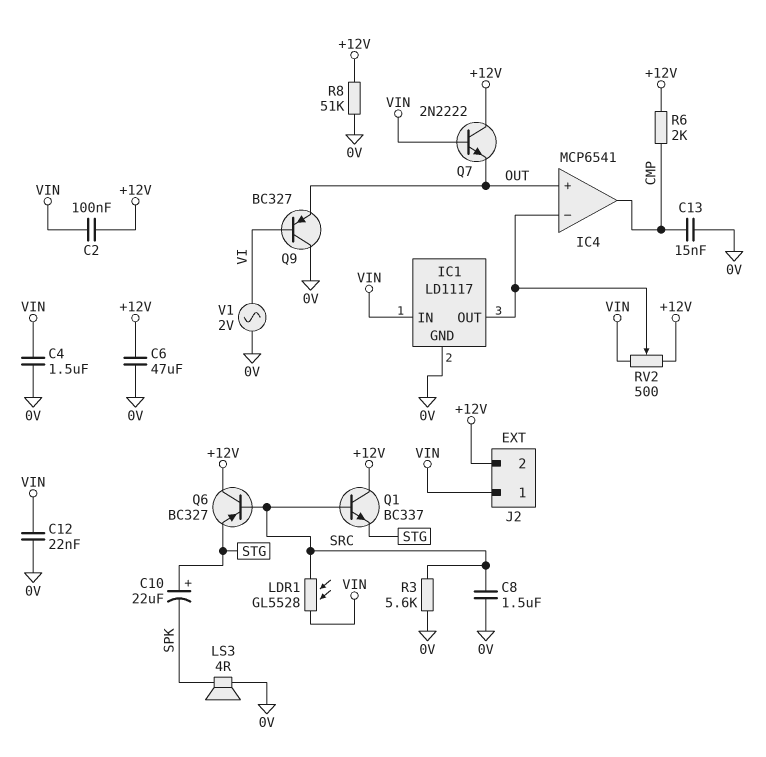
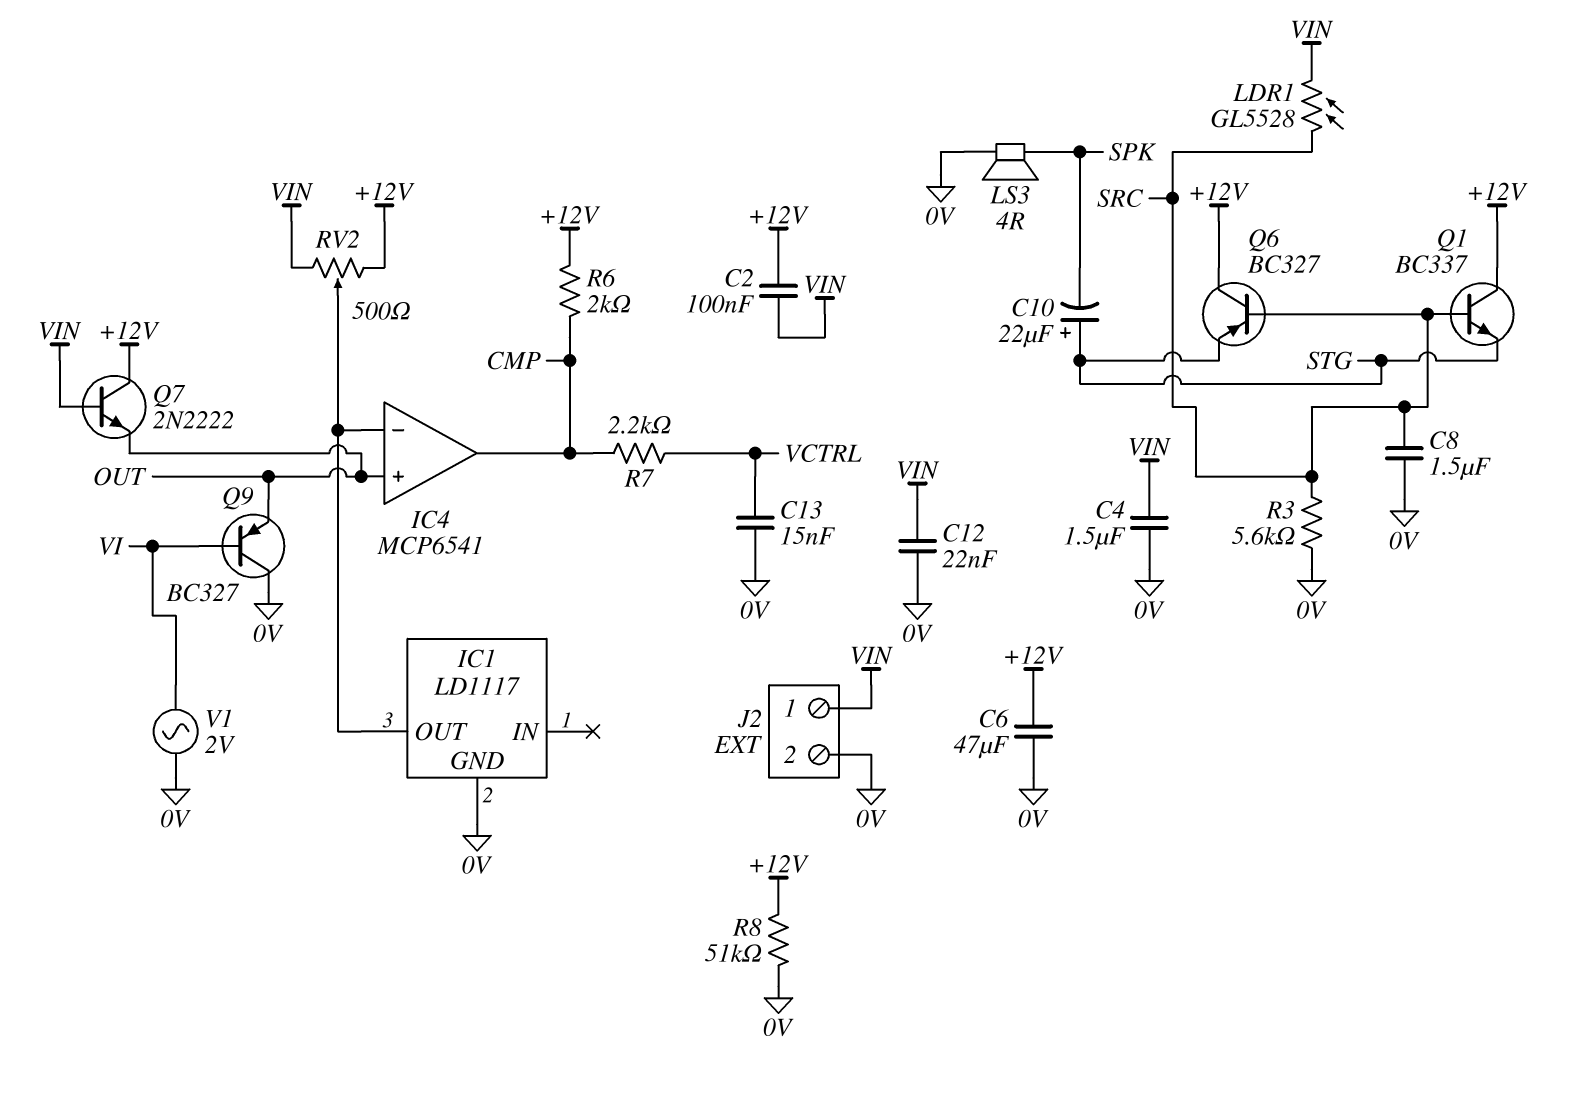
C13: 15nF (0V, CMP) -> 15nF (0V, VCTRL)
IC1 pin IN: VIN -> none
J2 pin 2: +12V -> 0V
R7: none -> 2.2k (CMP, VCTRL)

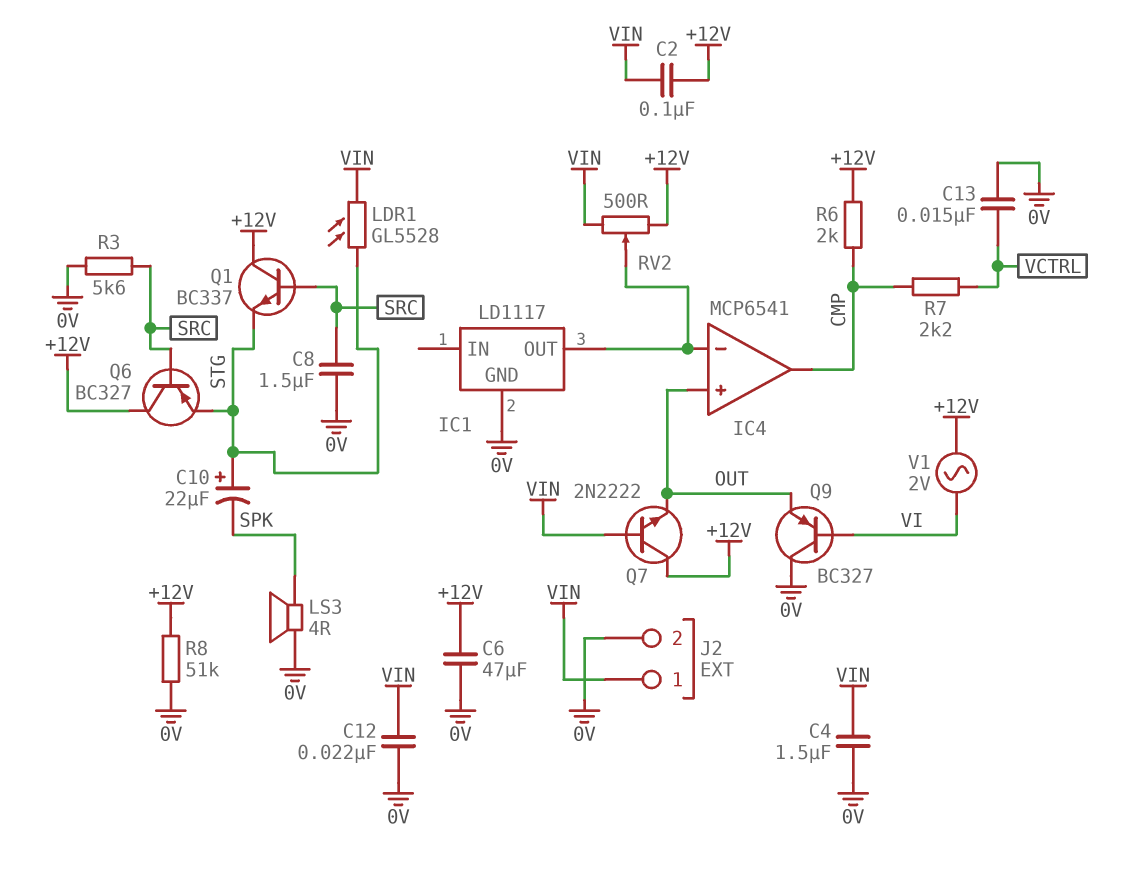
LDR1: GL5528 (SRC, VIN) -> GL5528 (STG, VIN)
V1: AC 2V (0V, VI) -> AC 2V (+12V, VI)

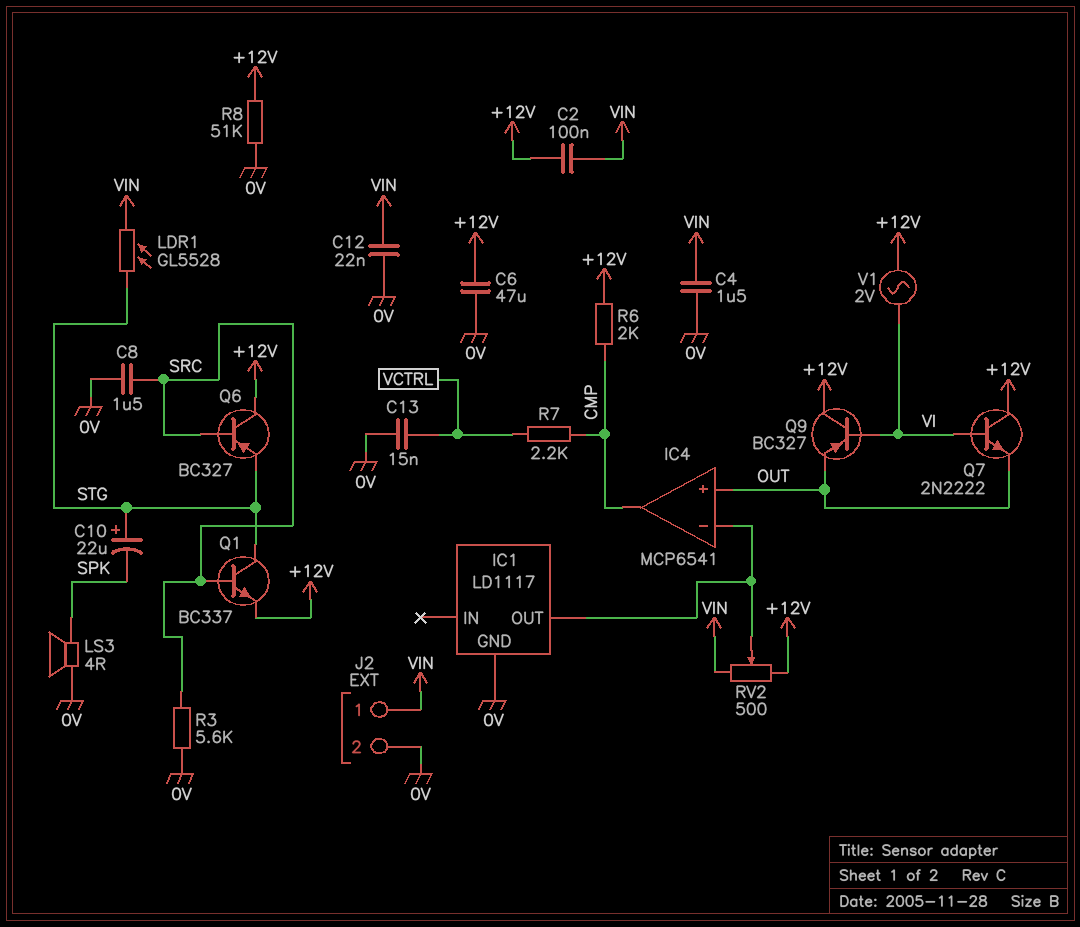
Q1: NPN BC337 (B SRC, C +12V, E STG) -> NPN BC337 (B SRC, C STG, E +12V)
Q7: NPN 2N2222 (B VIN, C +12V, E OUT) -> NPN 2N2222 (B VI, C +12V, E OUT)
Q9: PNP BC327 (B VI, C 0V, E OUT) -> PNP BC327 (B VI, C +12V, E OUT)

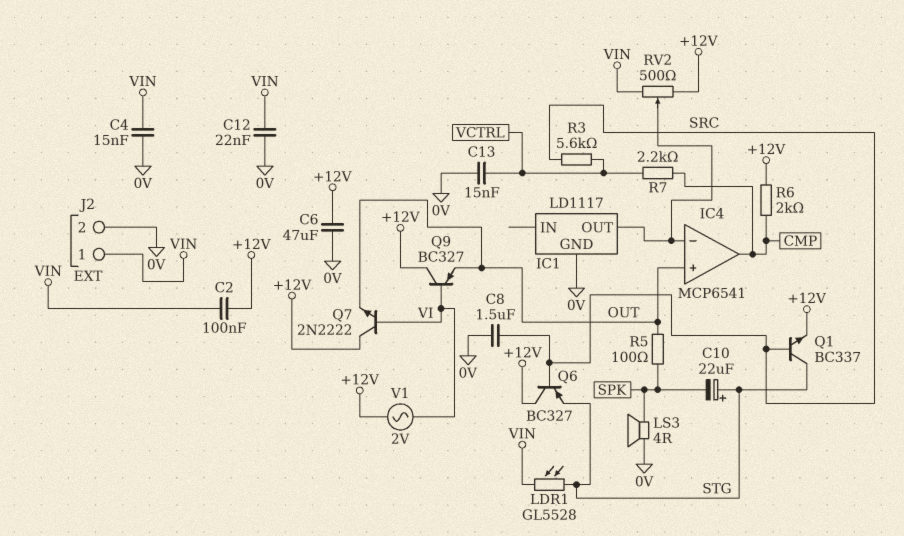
C4: 1.5uF (0V, VIN) -> 15nF (0V, VIN)
R3: 5.6k (0V, SRC) -> 5.6k (SRC, VCTRL)
R5: none -> 100 (OUT, SPK)
R8: 51k (+12V, 0V) -> none

